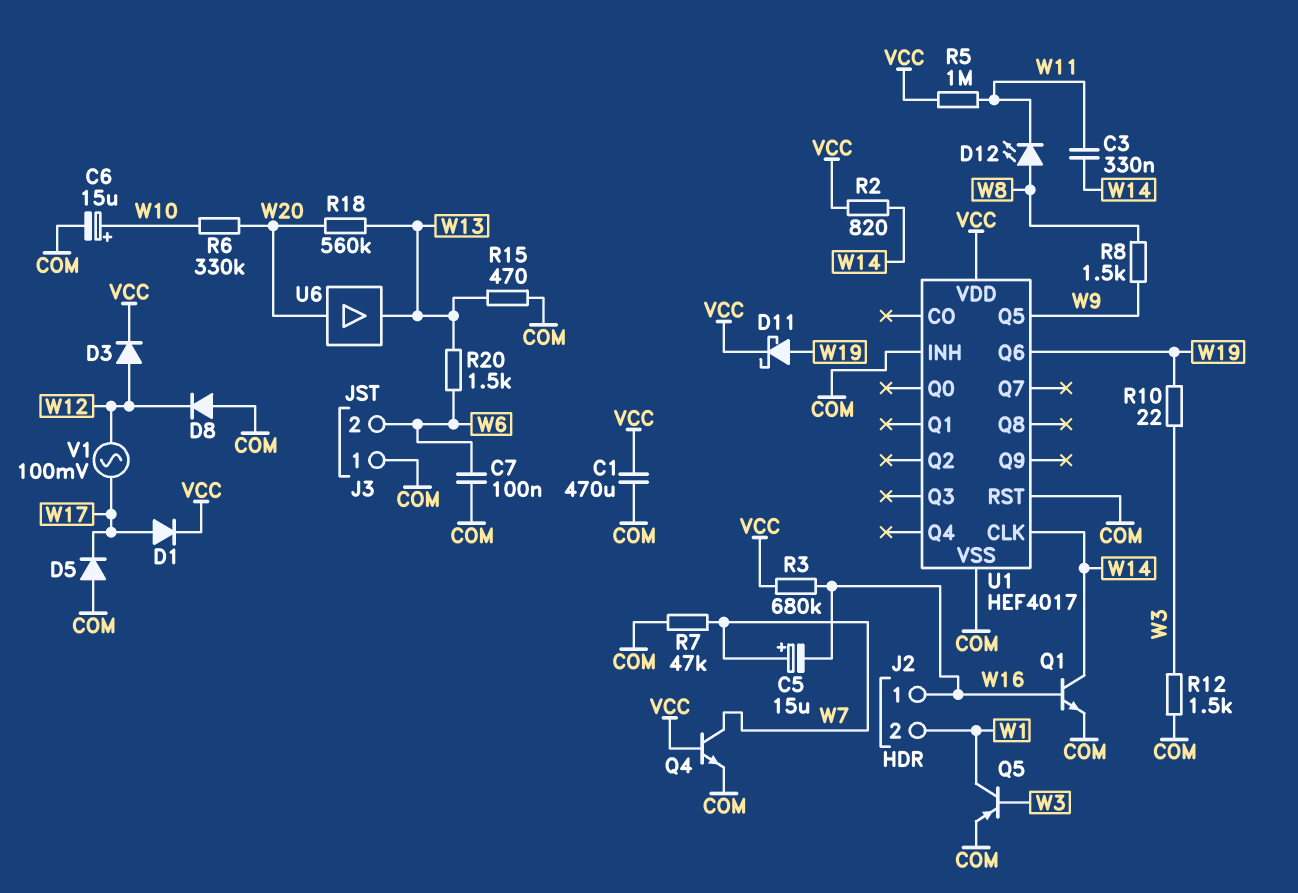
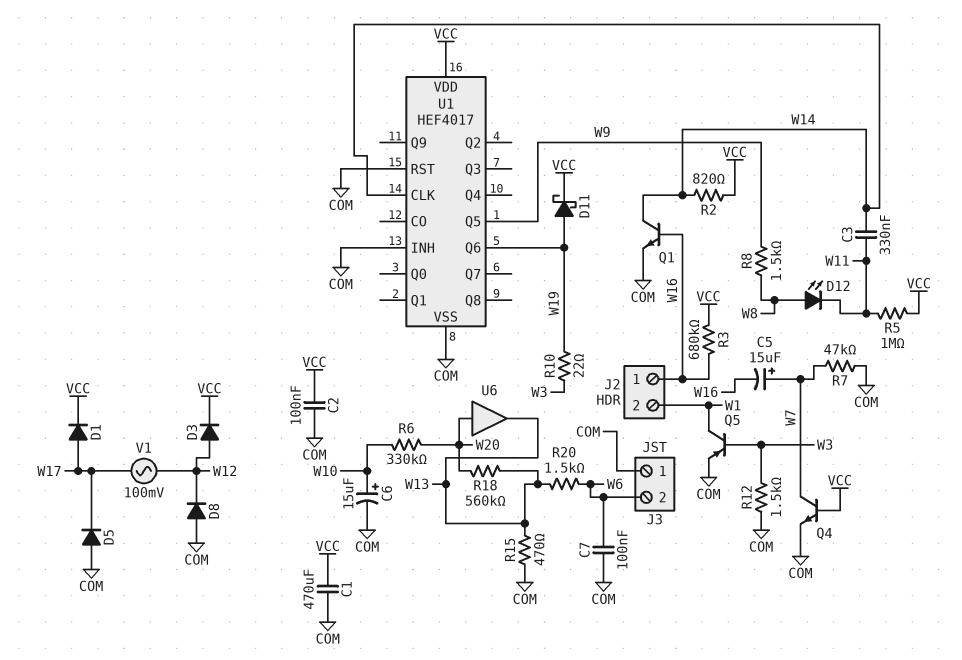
C2: none -> 100nF (COM, VCC)

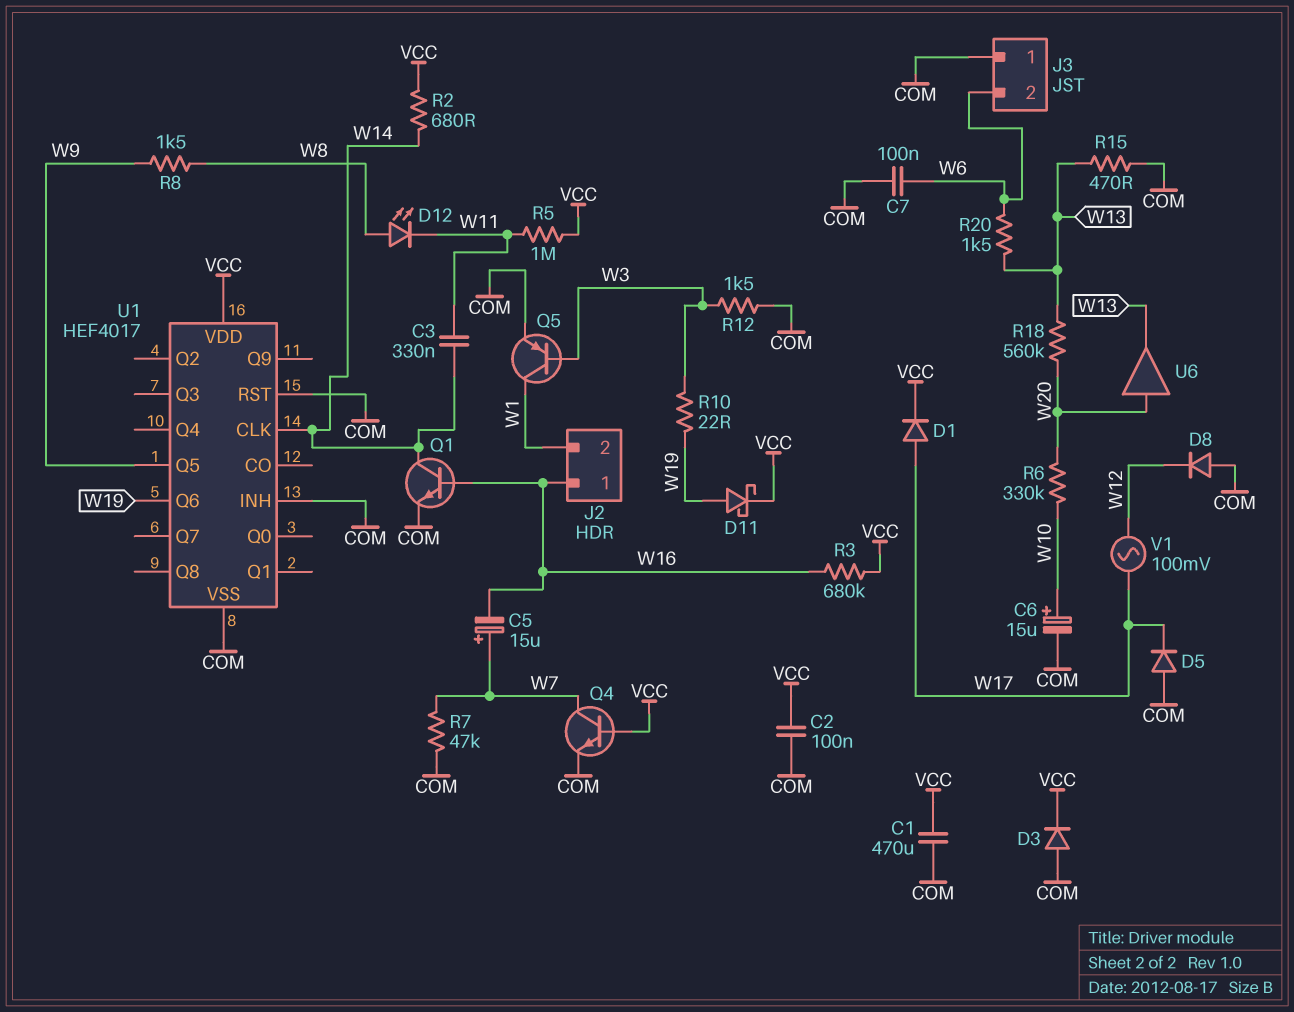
D3: diode (A W12, K VCC) -> diode (A COM, K VCC)
R2: 820 (VCC, W14) -> 680 (VCC, W14)

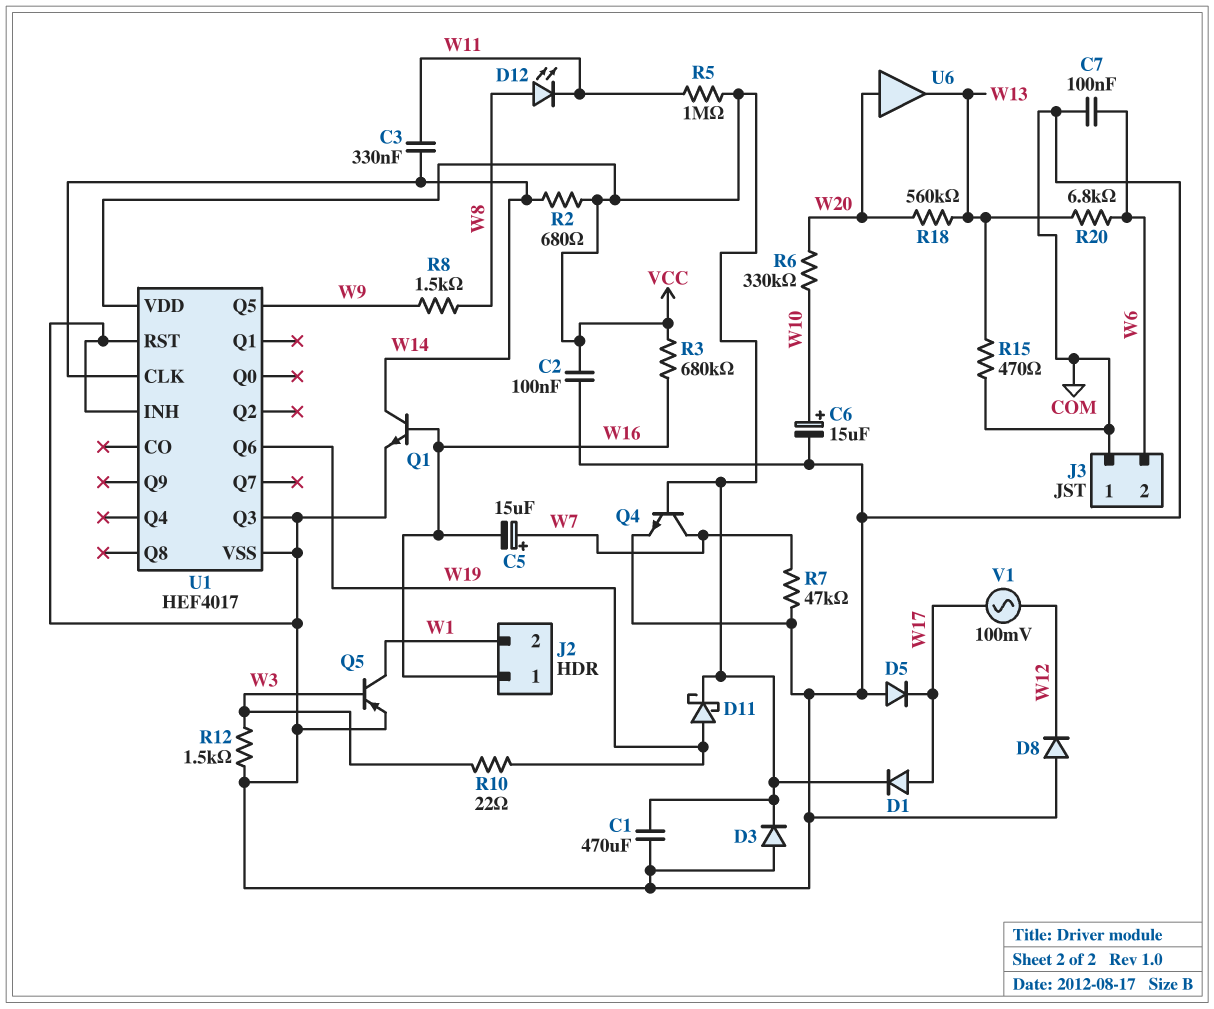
R20: 1.5k (W6, W13) -> 6.8k (W6, W13)
U1 pin Q3: none -> COM

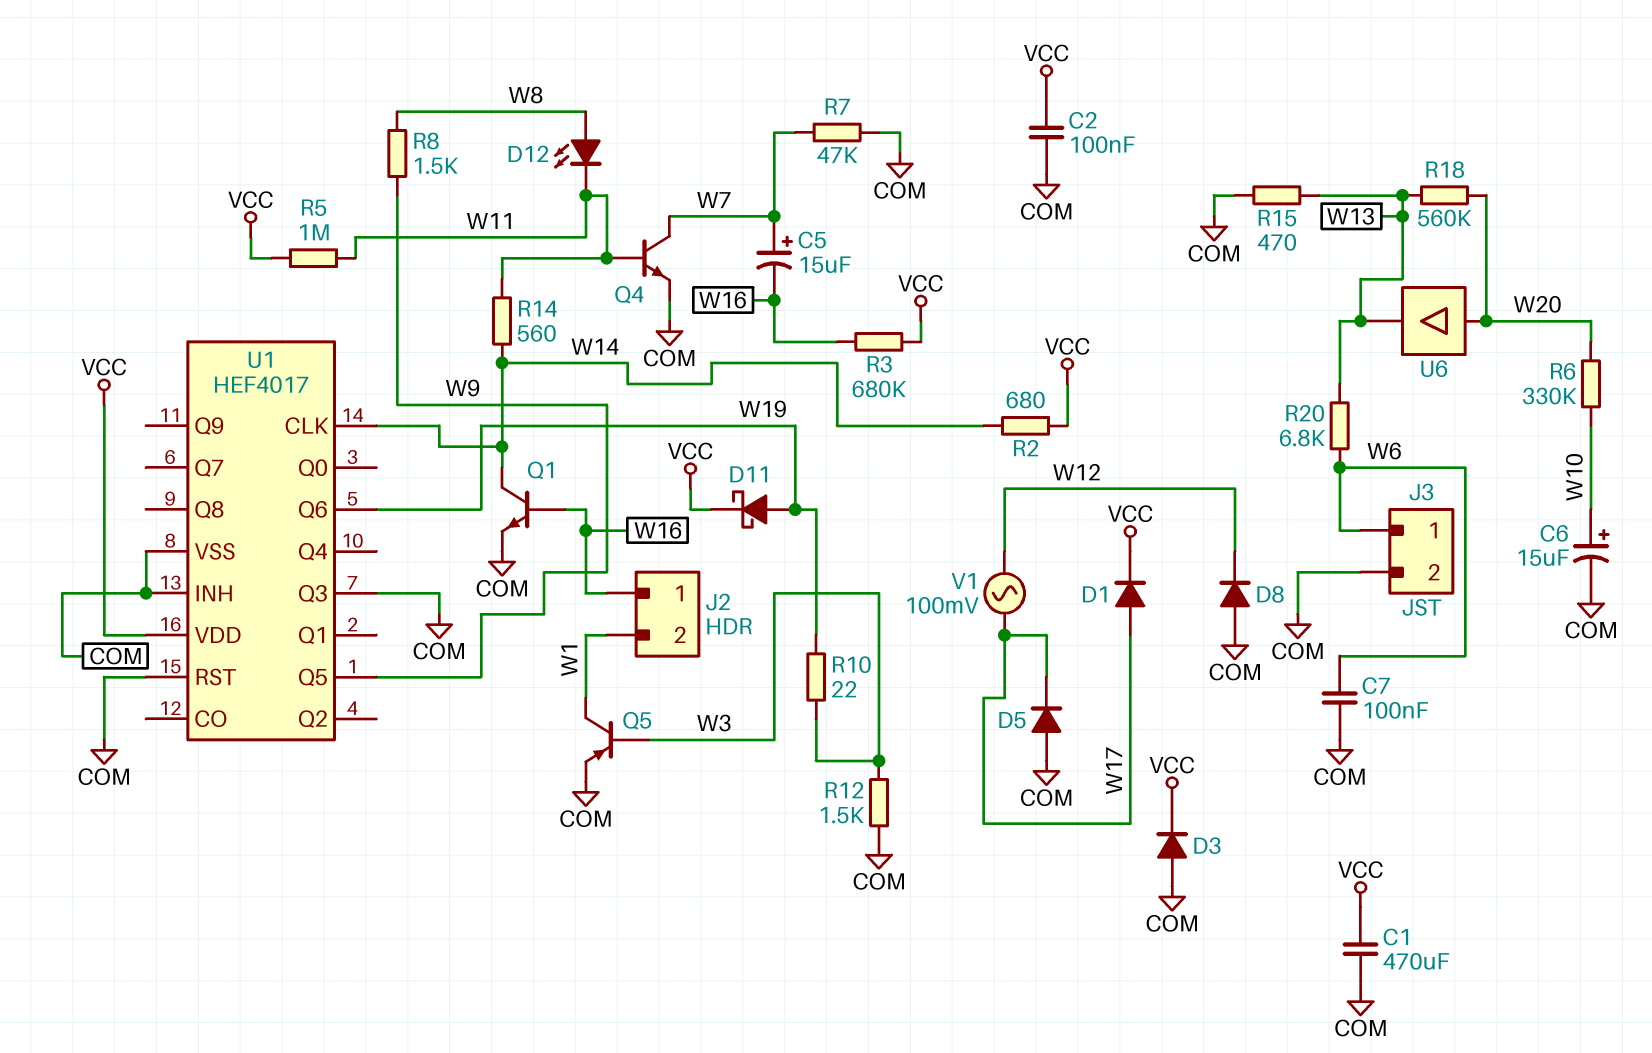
C3: 330nF (W11, W14) -> none
J3 pin 1: COM -> W6
J3 pin 2: W6 -> COM
Q4: NPN (B VCC, C W7, E COM) -> NPN (B W11, C W7, E COM)
R14: none -> 560 (W11, W14)

